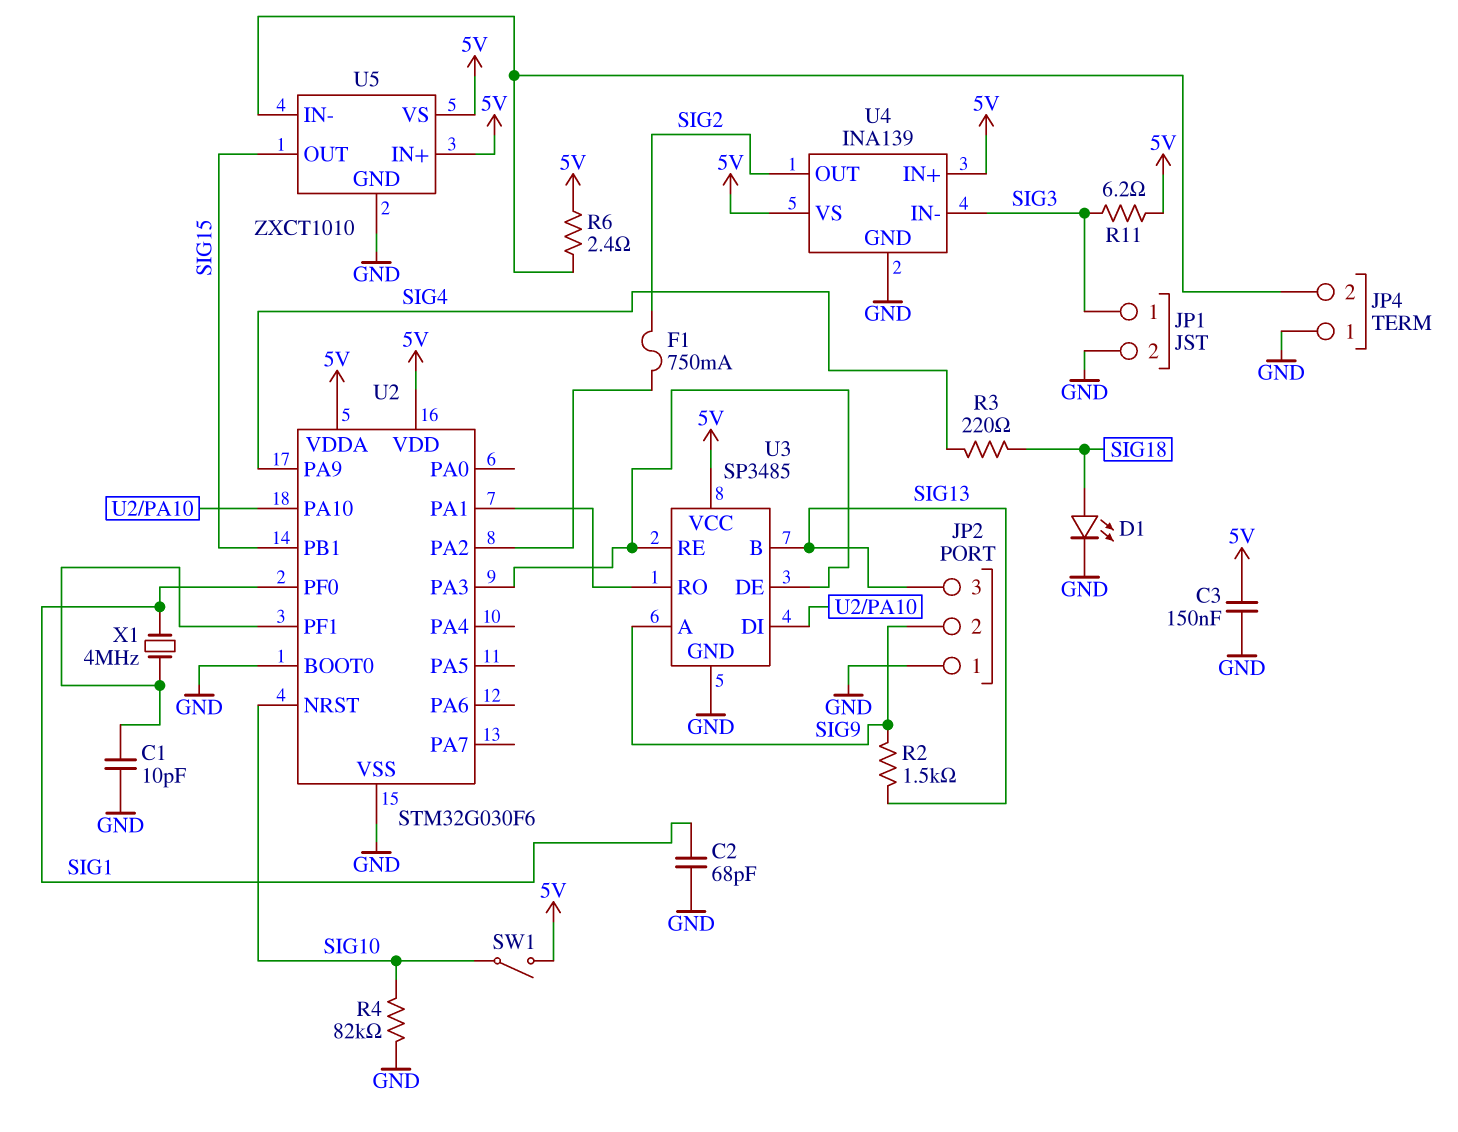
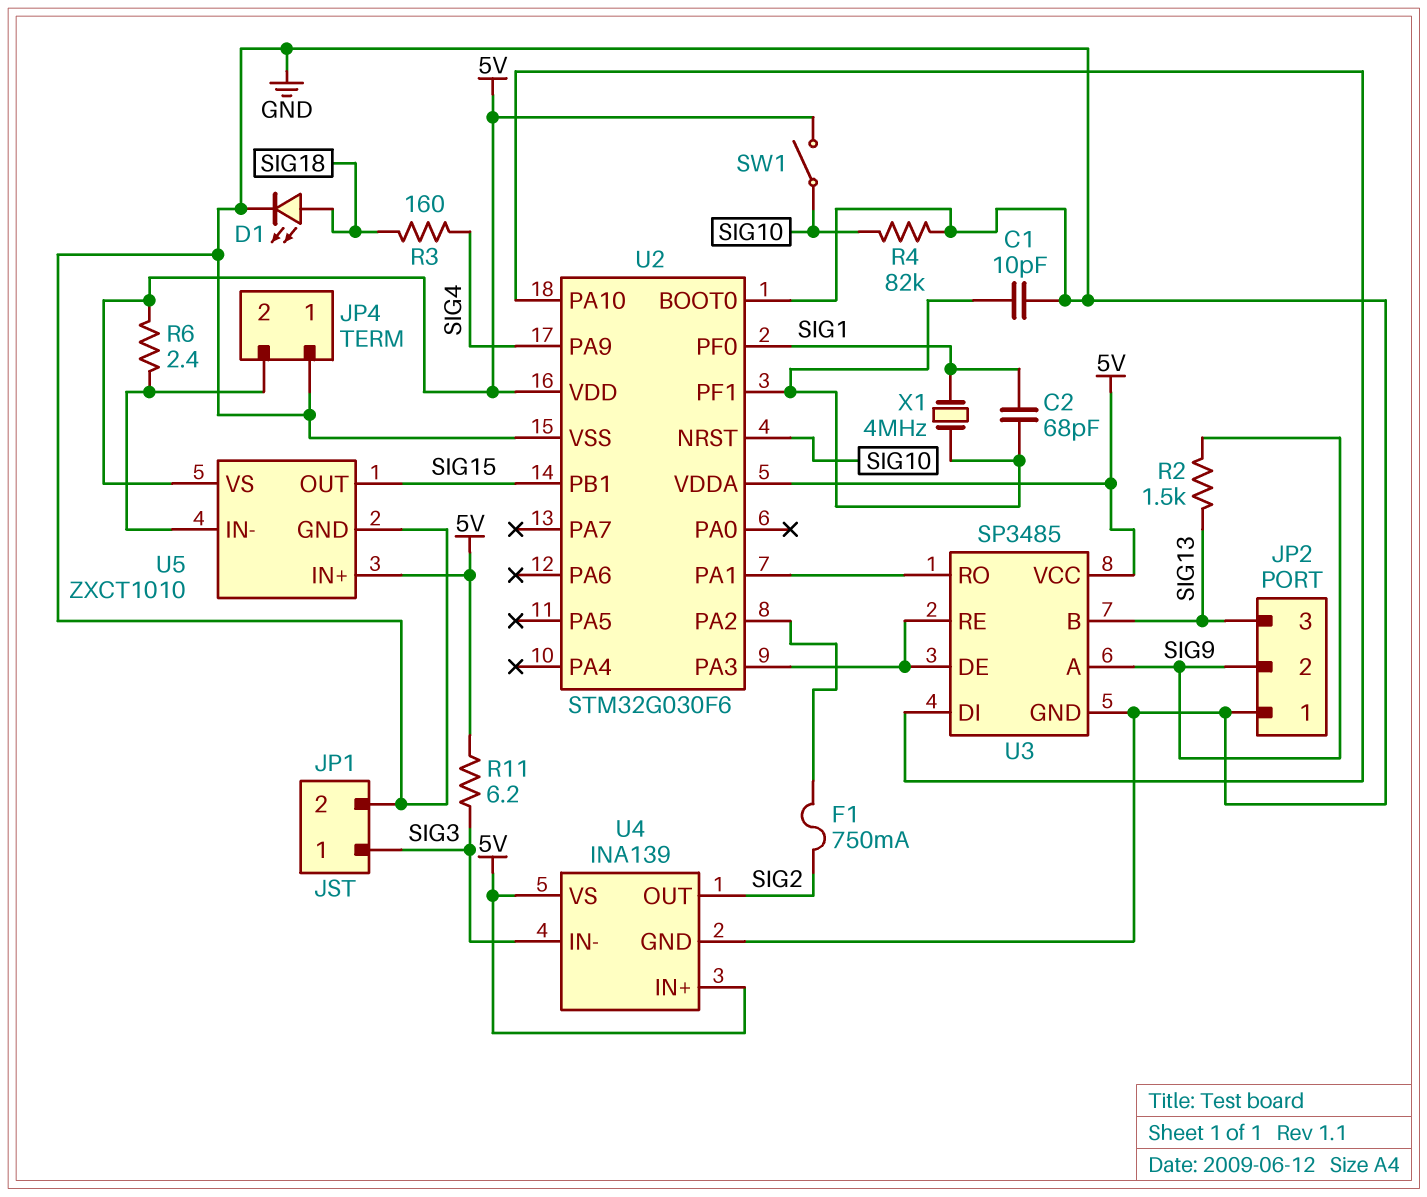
C2: 68pF (GND, SIG1) -> 68pF (SIG1, U2/PF1)
C3: 150nF (5V, GND) -> none
R3: 220 (SIG4, SIG18) -> 160 (SIG4, SIG18)

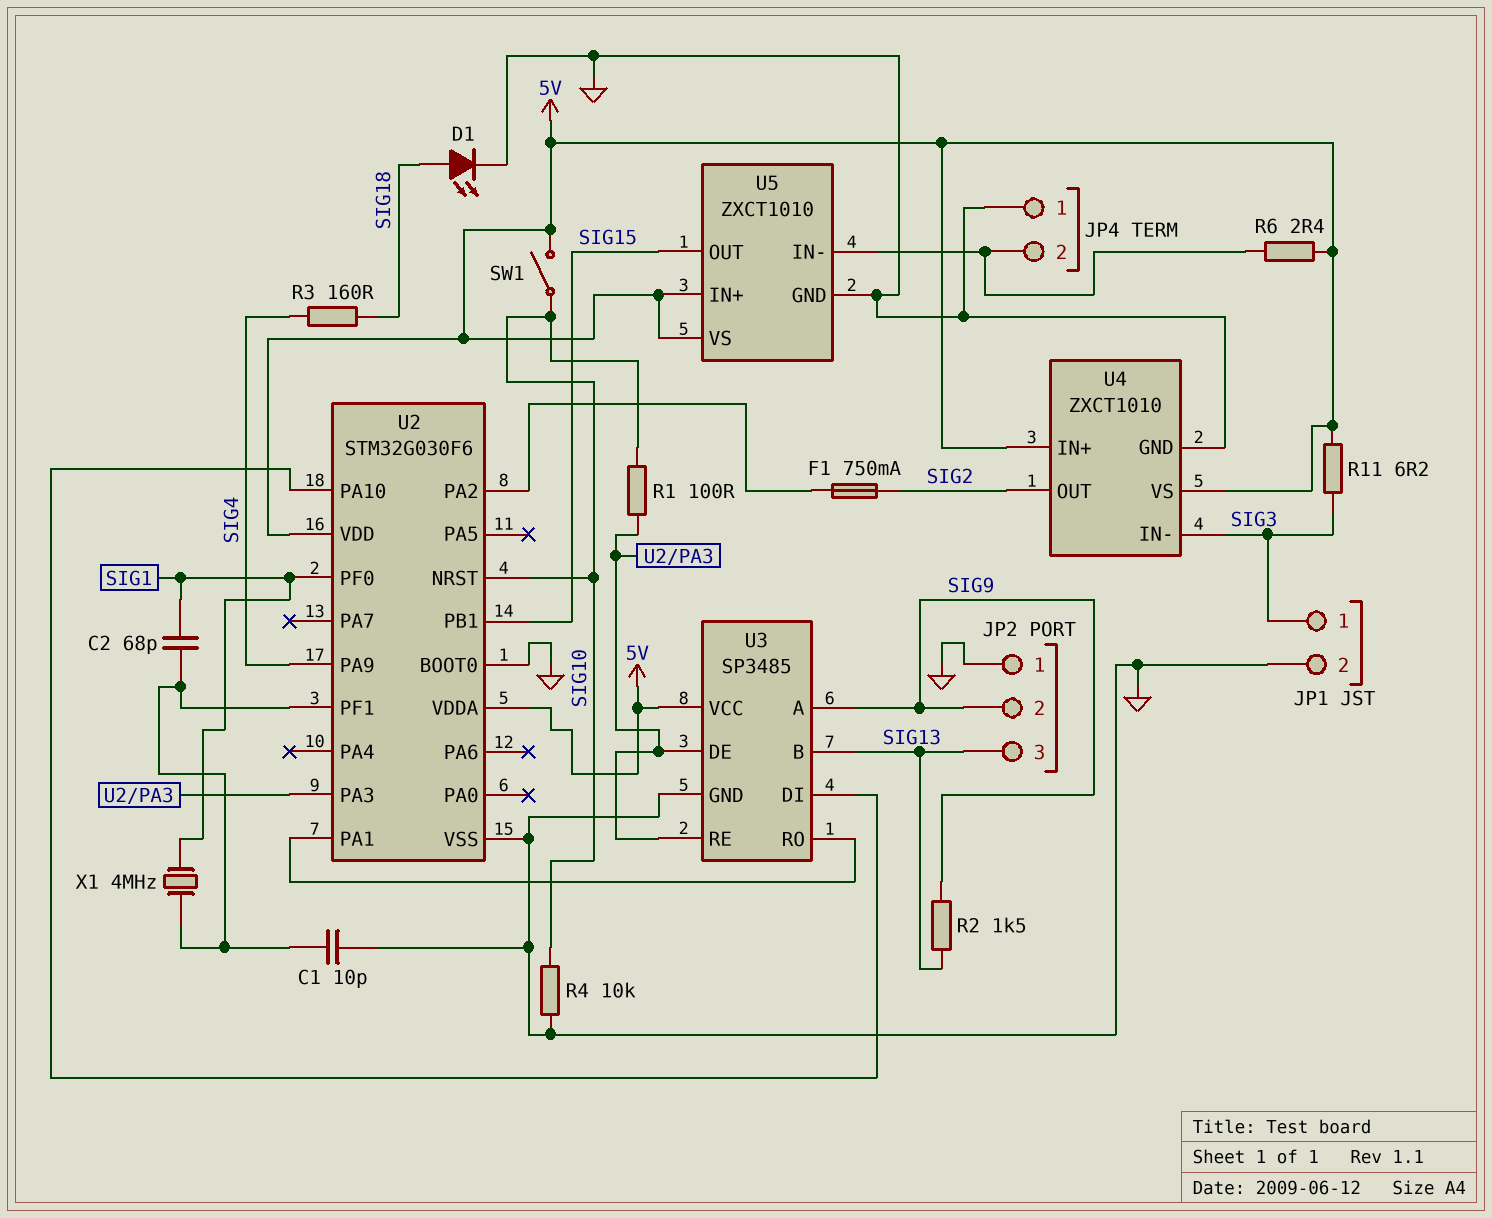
R1: none -> 100 (SIG10, U2/PA3)
R4: 82k (GND, SIG10) -> 10k (GND, SIG10)
U4: INA139 -> ZXCT1010

